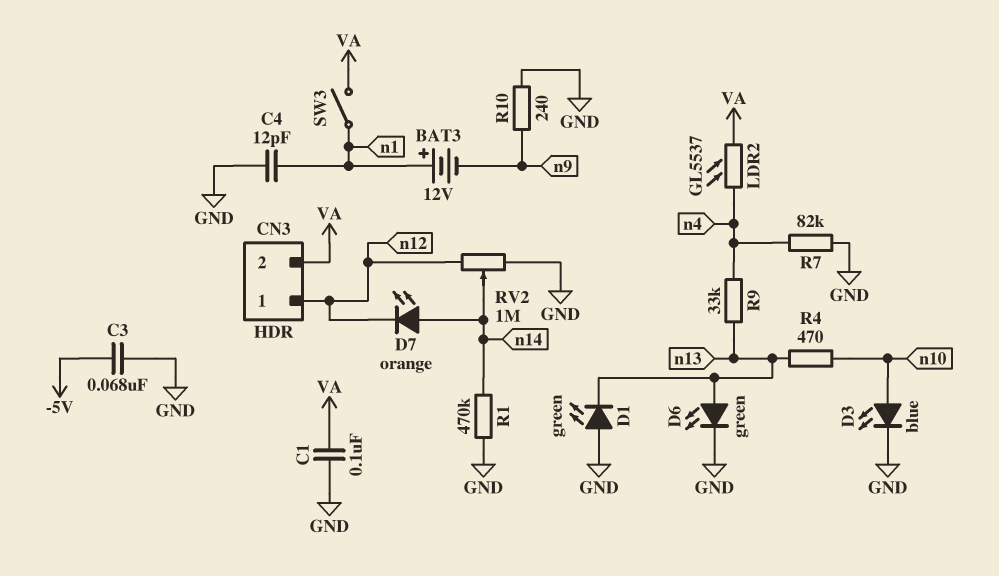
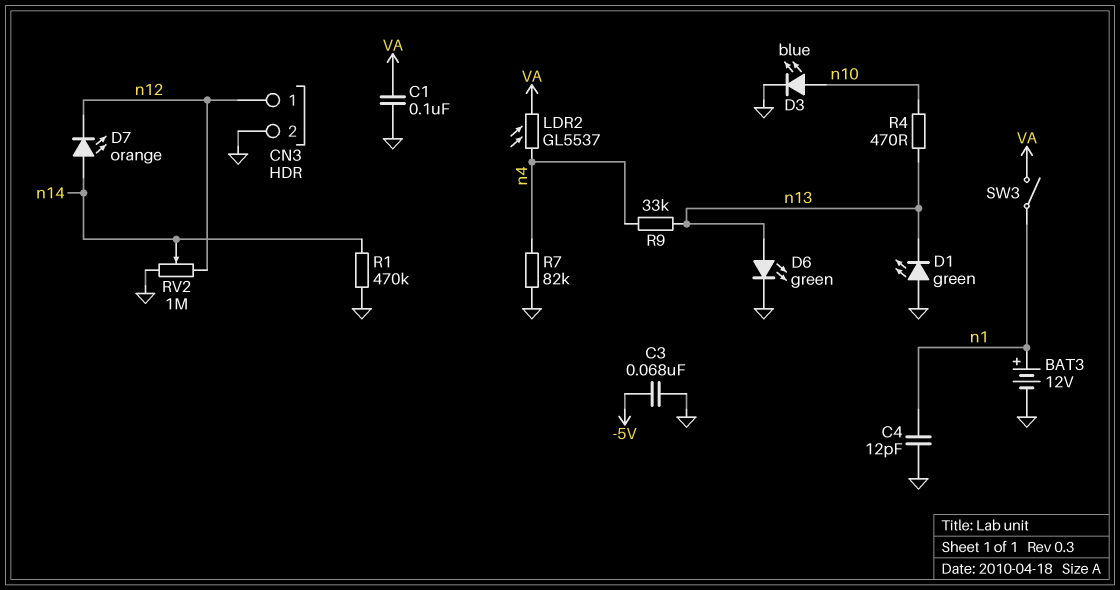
BAT3: 12V (plus n1, minus n9) -> 12V (plus n1, minus GND)
CN3 pin 2: VA -> GND
R10: 240 (GND, n9) -> none

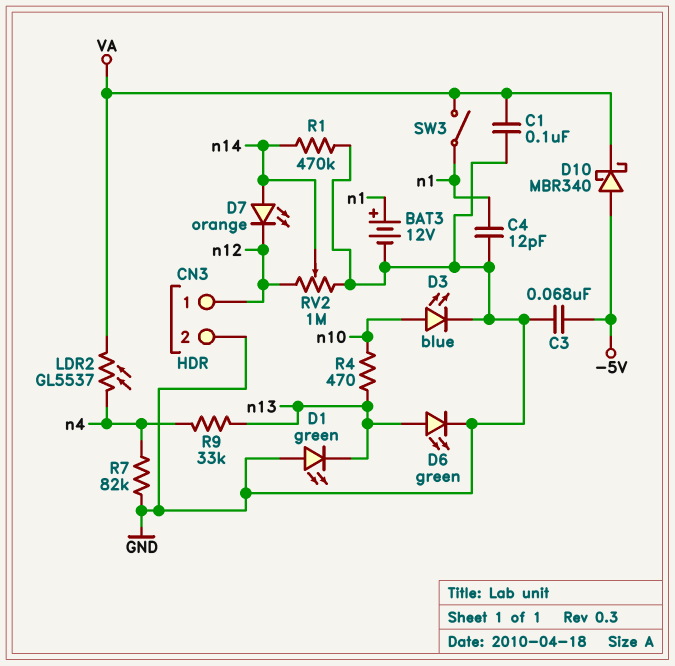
D10: none -> schottky MBR340 (A -5V, K VA)

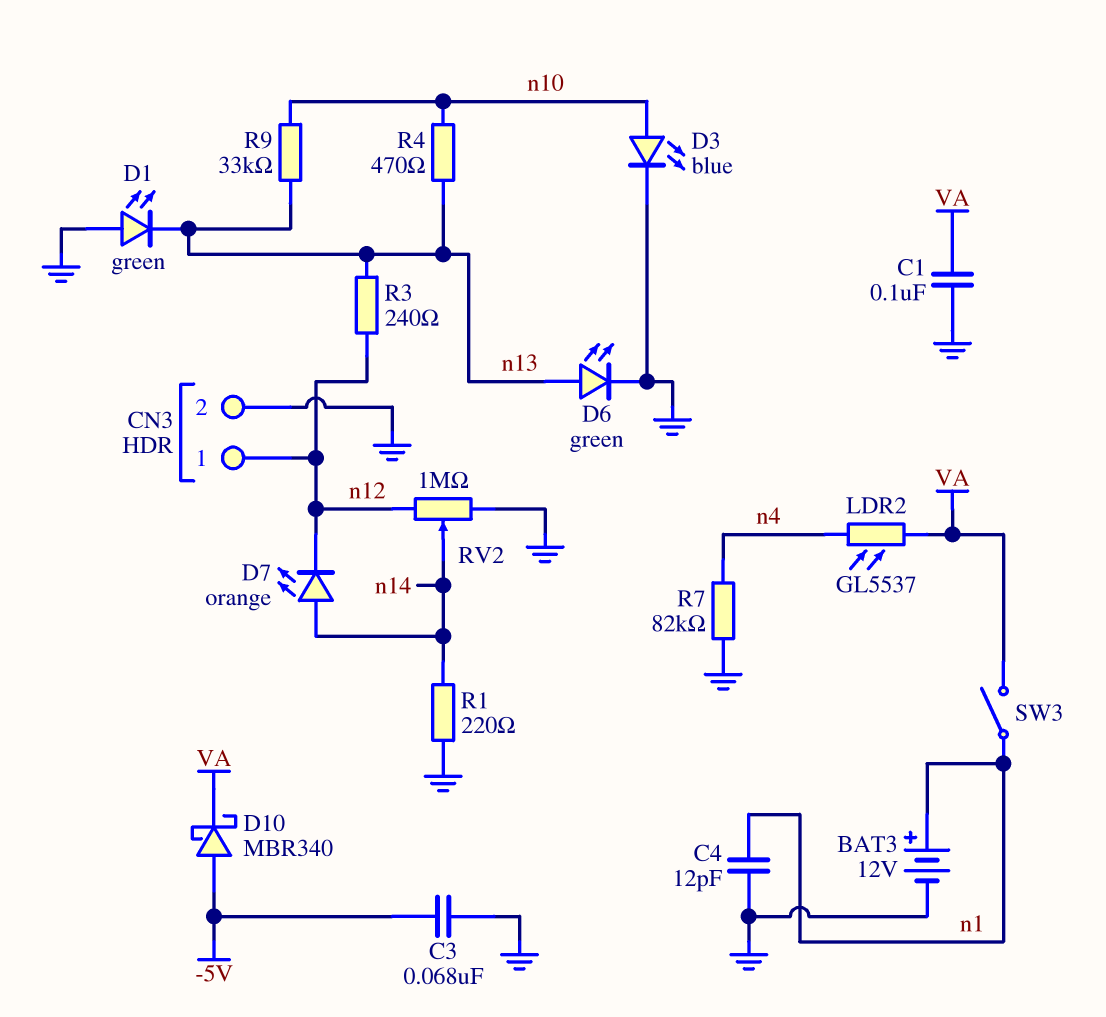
R1: 470k (GND, n14) -> 220 (GND, n14)
R3: none -> 240 (n12, n13)
R9: 33k (n4, n13) -> 33k (n10, n13)

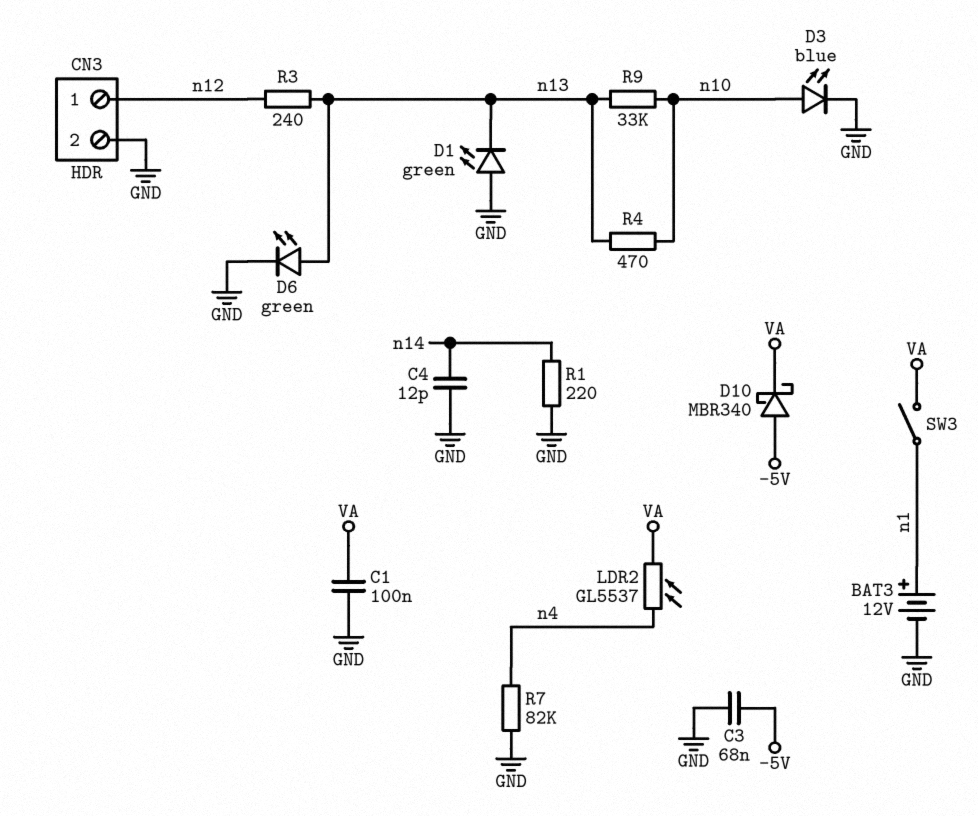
C4: 12pF (GND, n1) -> 12pF (GND, n14)
D7: LED orange (A n14, K n12) -> none
RV2: 1M (GND, n12, wiper n14) -> none

